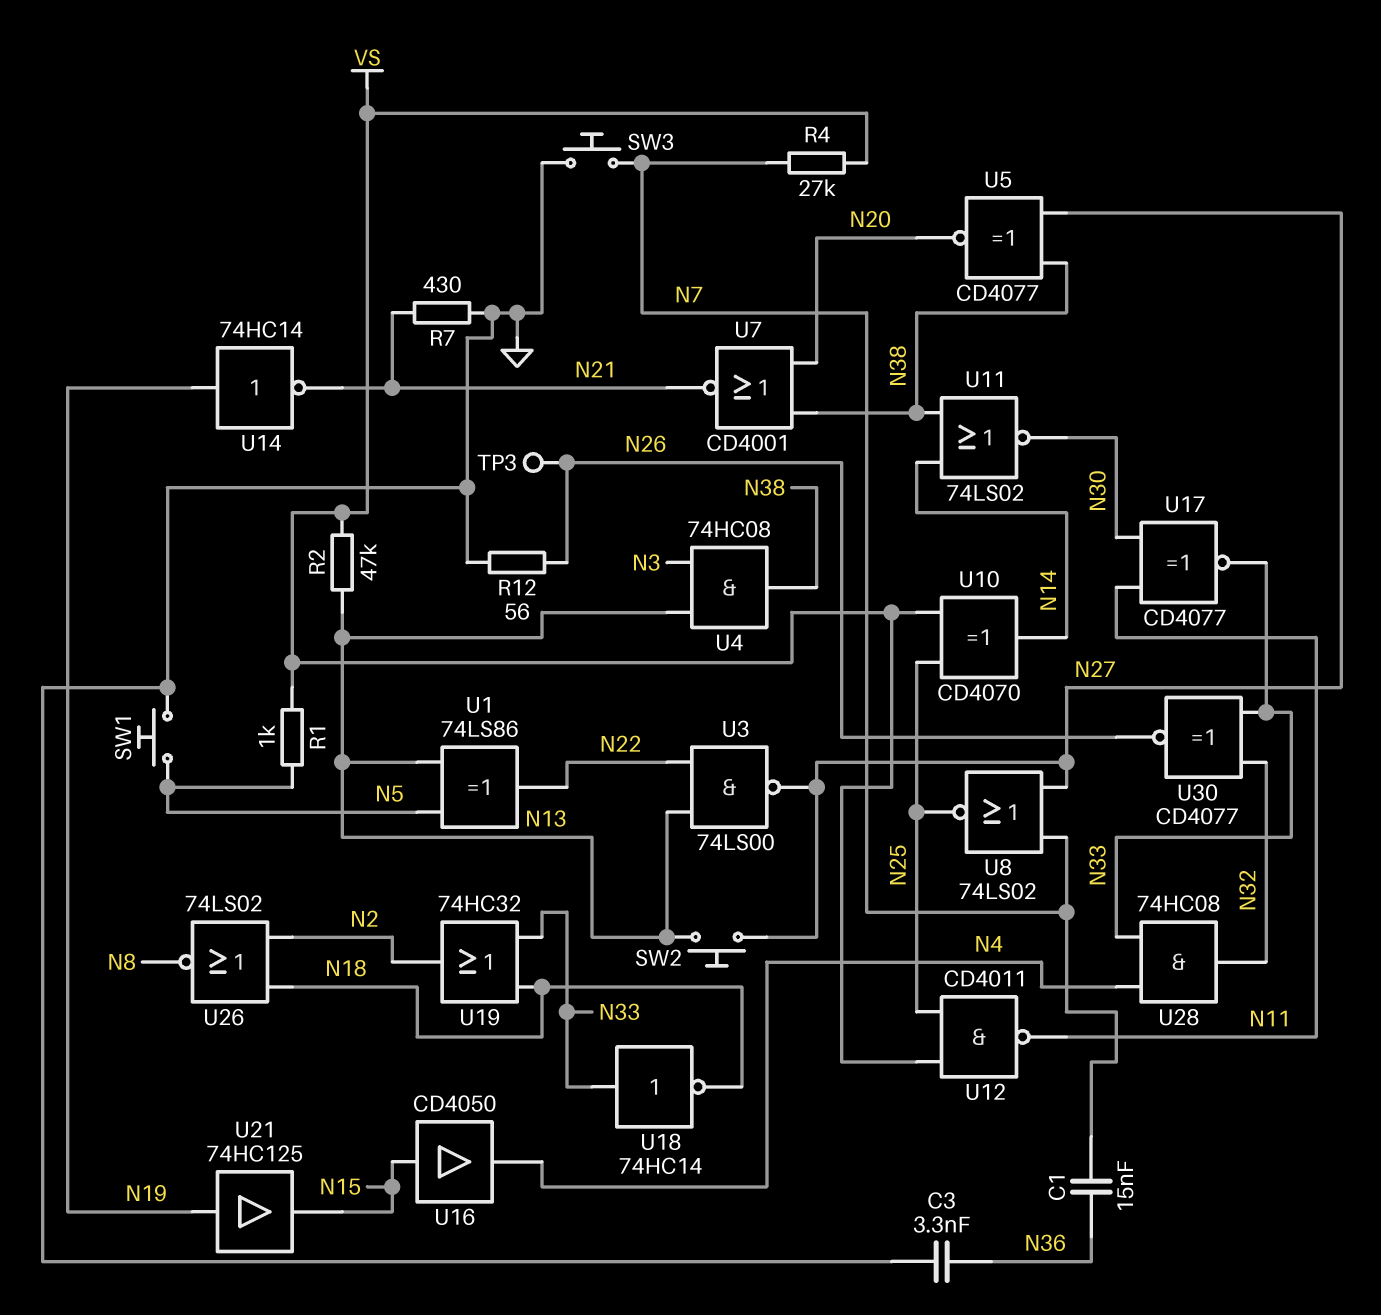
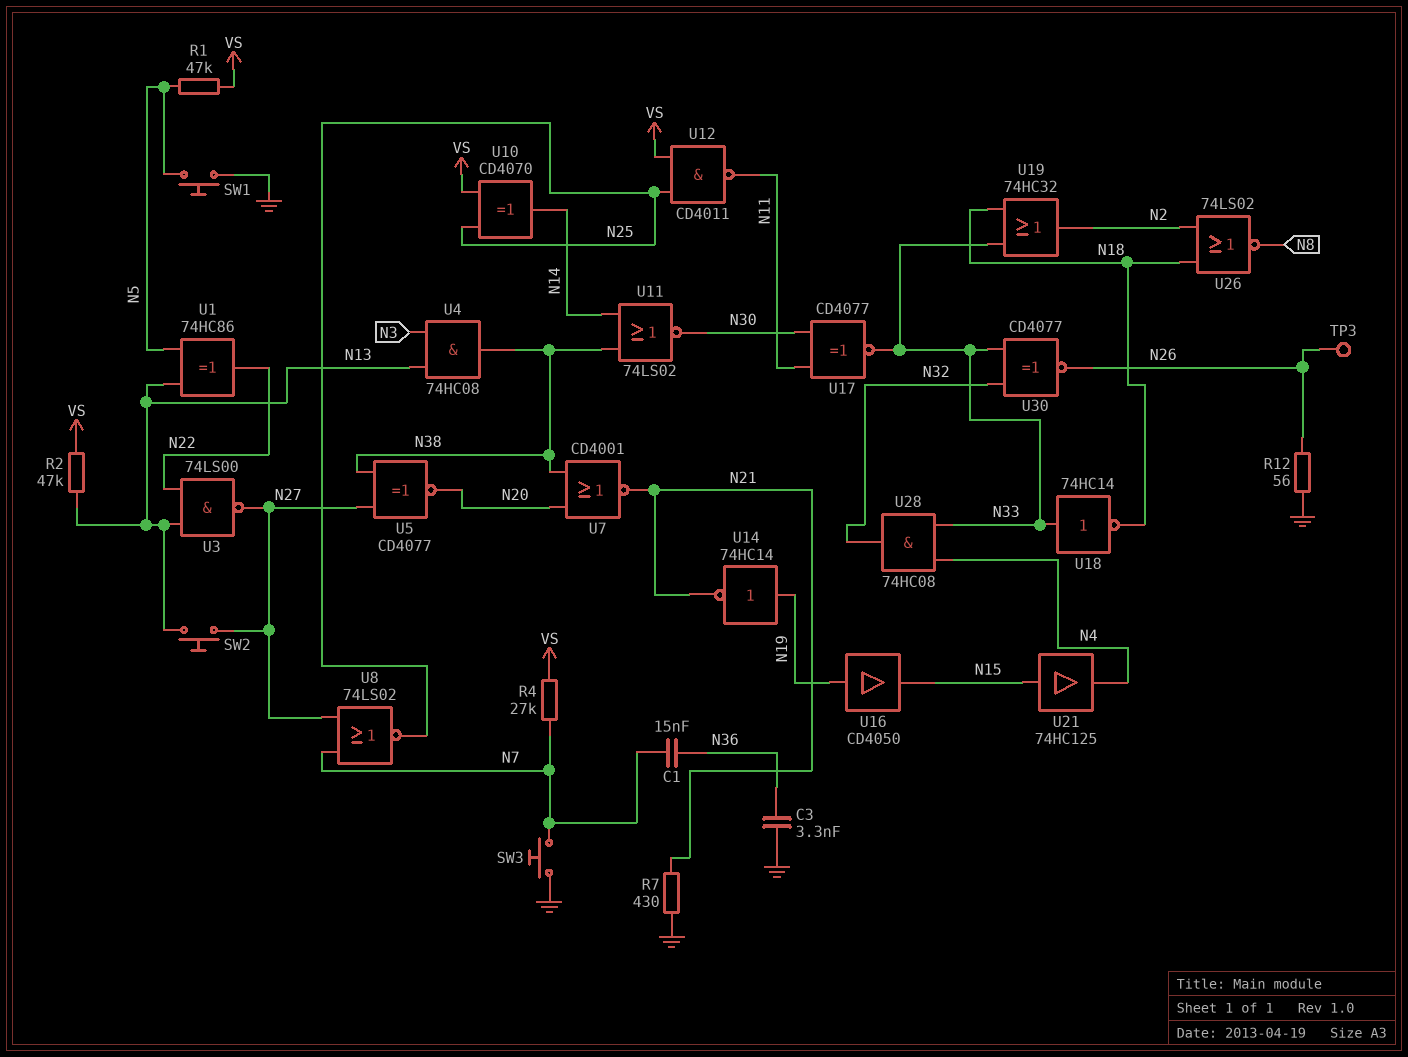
R1: 1k (N5, VS) -> 47k (N5, VS)
U1: XOR 74LS86 (in N5, in N13, out N22) -> XOR 74HC86 (in N5, in N13, out N22)
U16: buffer CD4050 (in N15, out N4) -> buffer CD4050 (in N19, out N15)
U21: buffer 74HC125 (in N19, out N15) -> buffer 74HC125 (in N15, out N4)

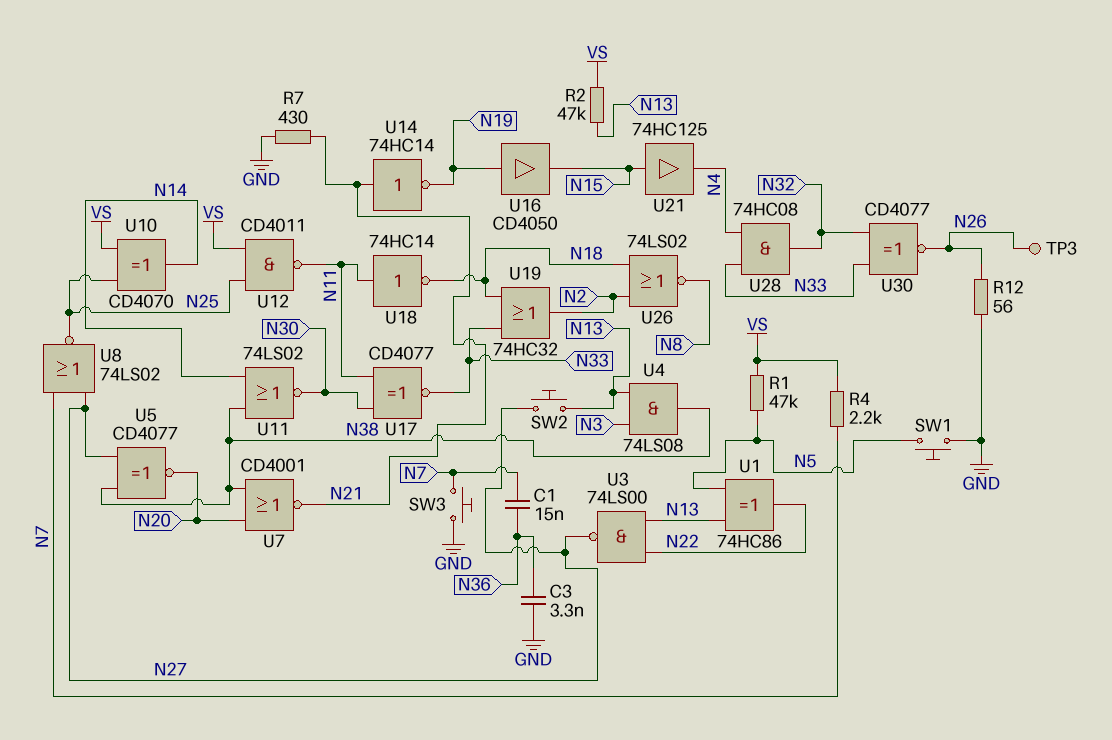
R4: 27k (N7, VS) -> 2.2k (N7, VS)
U4: AND 74HC08 (in N3, in N13, out N38) -> AND 74LS08 (in N3, in N13, out N38)
U14: NOT 74HC14 (in N19, out N21) -> NOT 74HC14 (in N21, out N19)
U18: NOT 74HC14 (in N33, out N18) -> NOT 74HC14 (in N11, out N18)

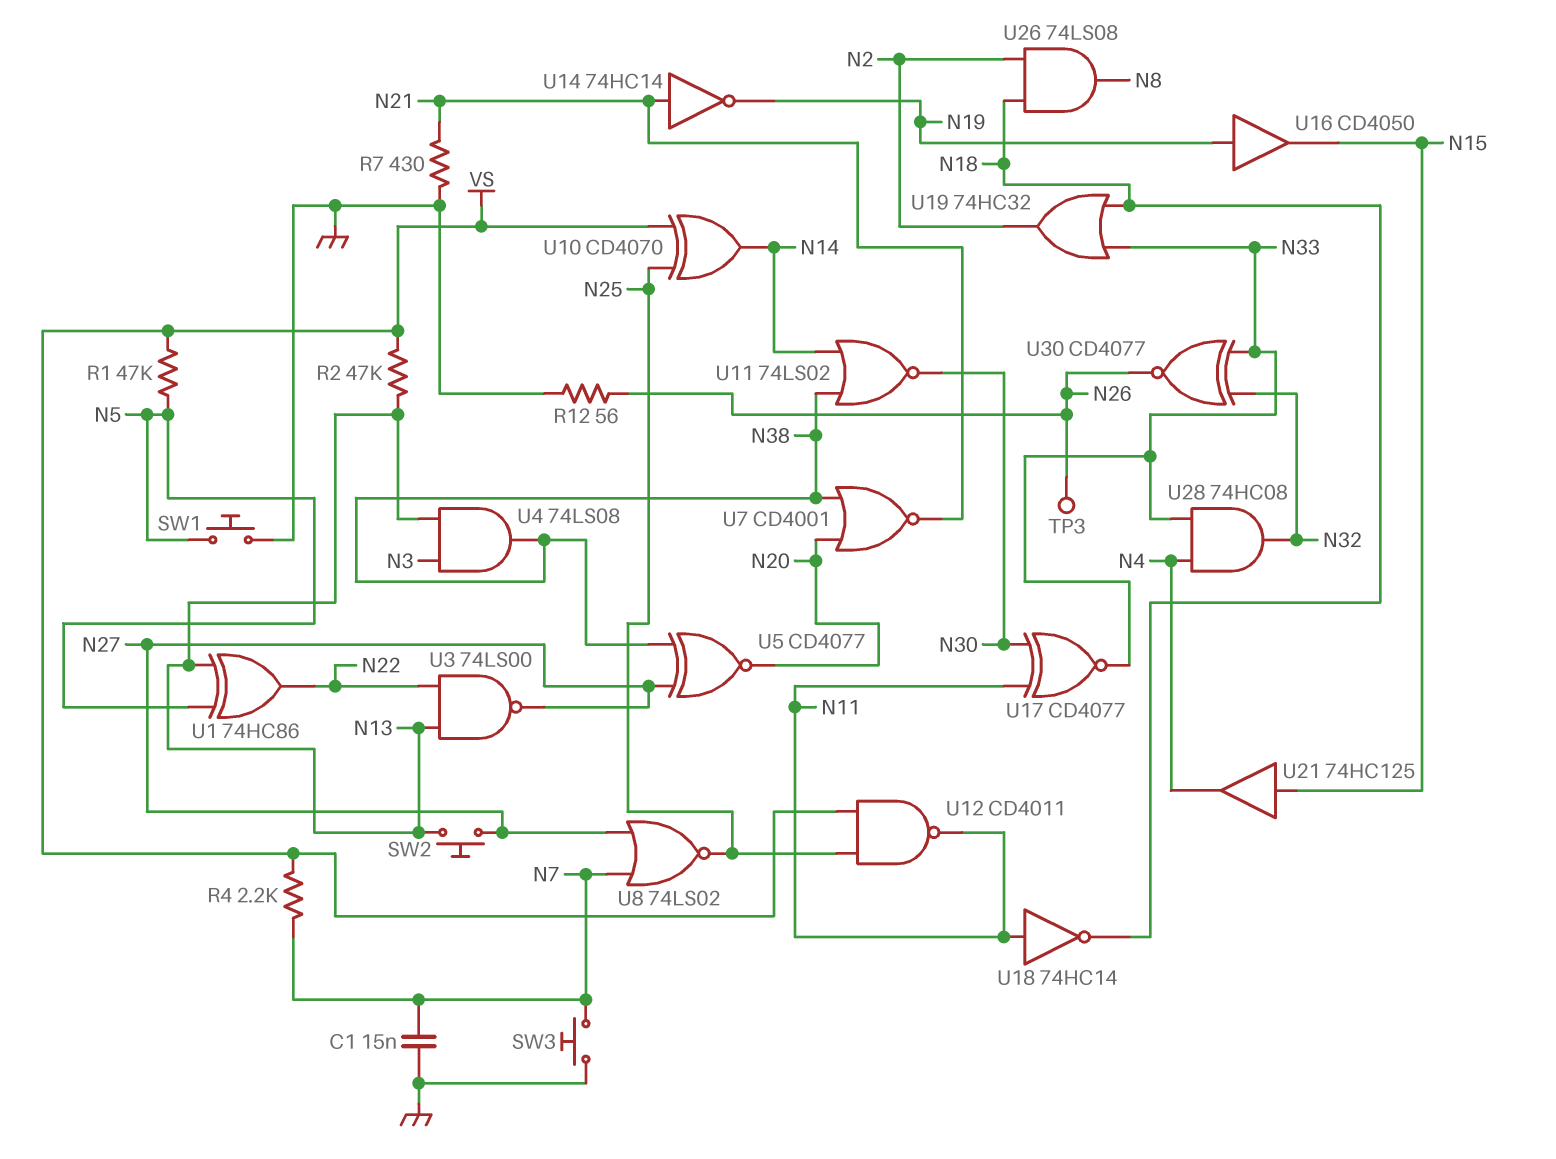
C1: 15nF (N7, N36) -> 15nF (GND, N7)
C3: 3.3nF (GND, N36) -> none
U26: NOR 74LS02 (in N2, in N18, out N8) -> AND 74LS08 (in N2, in N18, out N8)

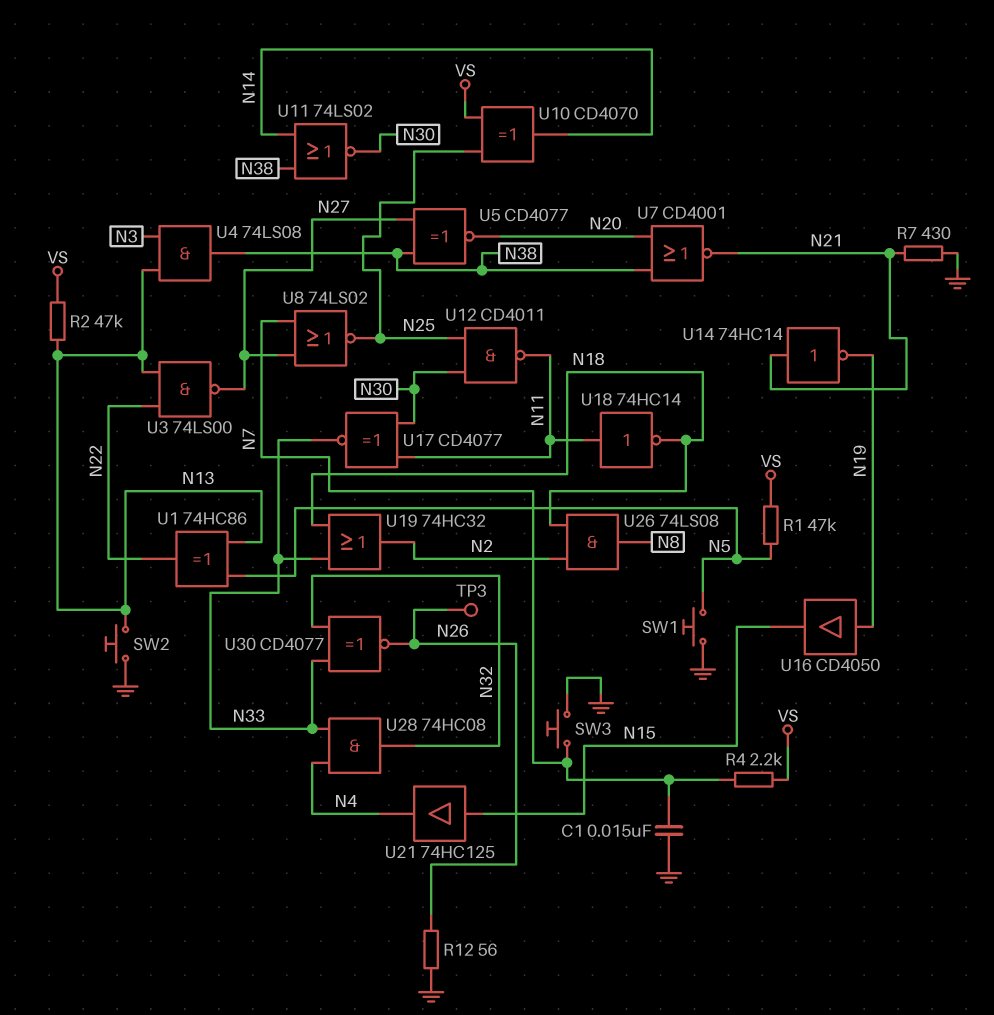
SW2: button (N13, N27) -> button (GND, N13)
U12: NAND CD4011 (in N25, in VS, out N11) -> NAND CD4011 (in N25, in N30, out N11)

